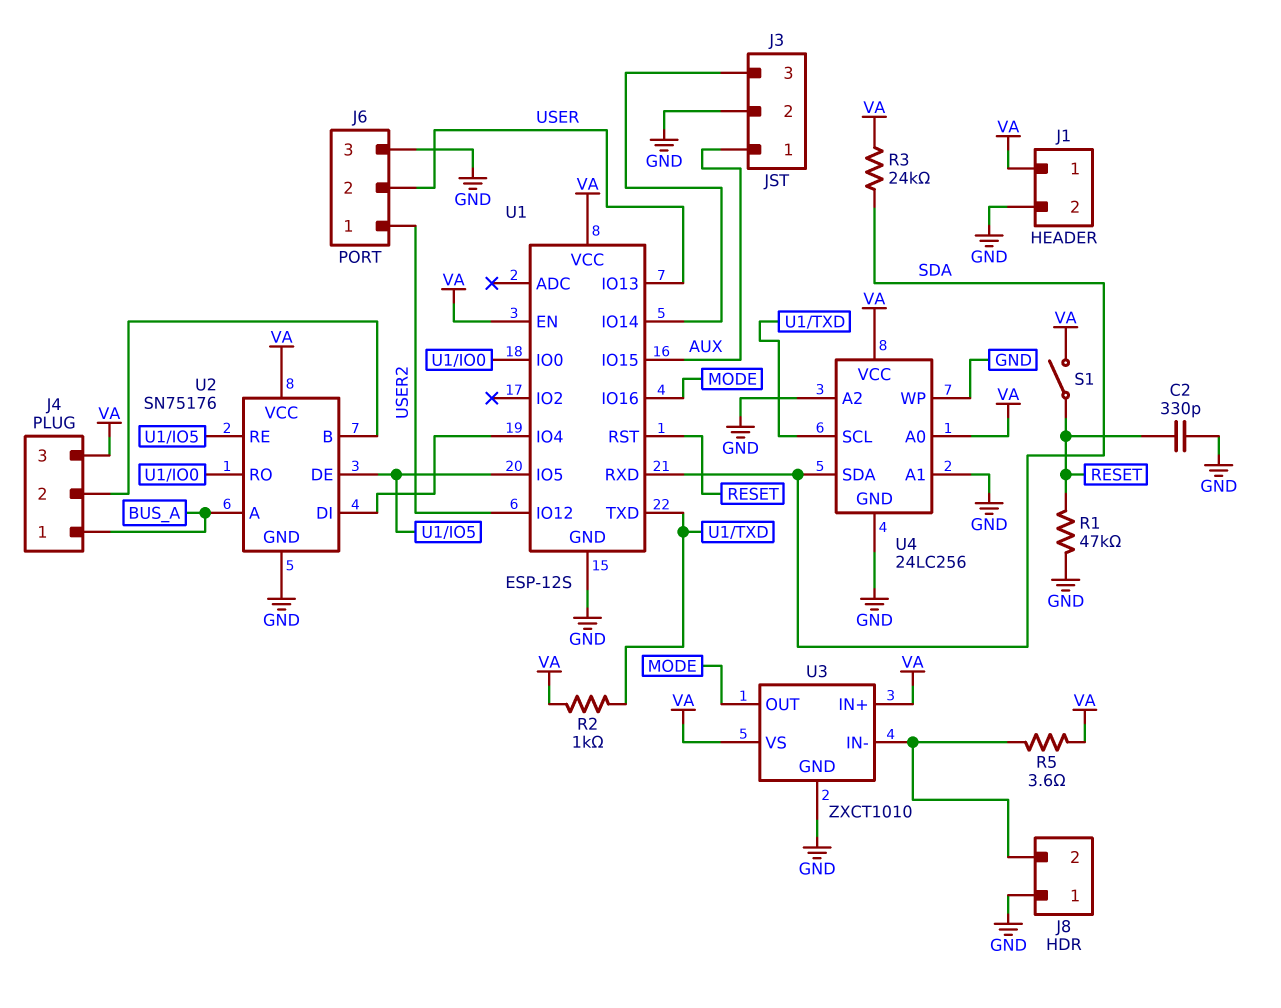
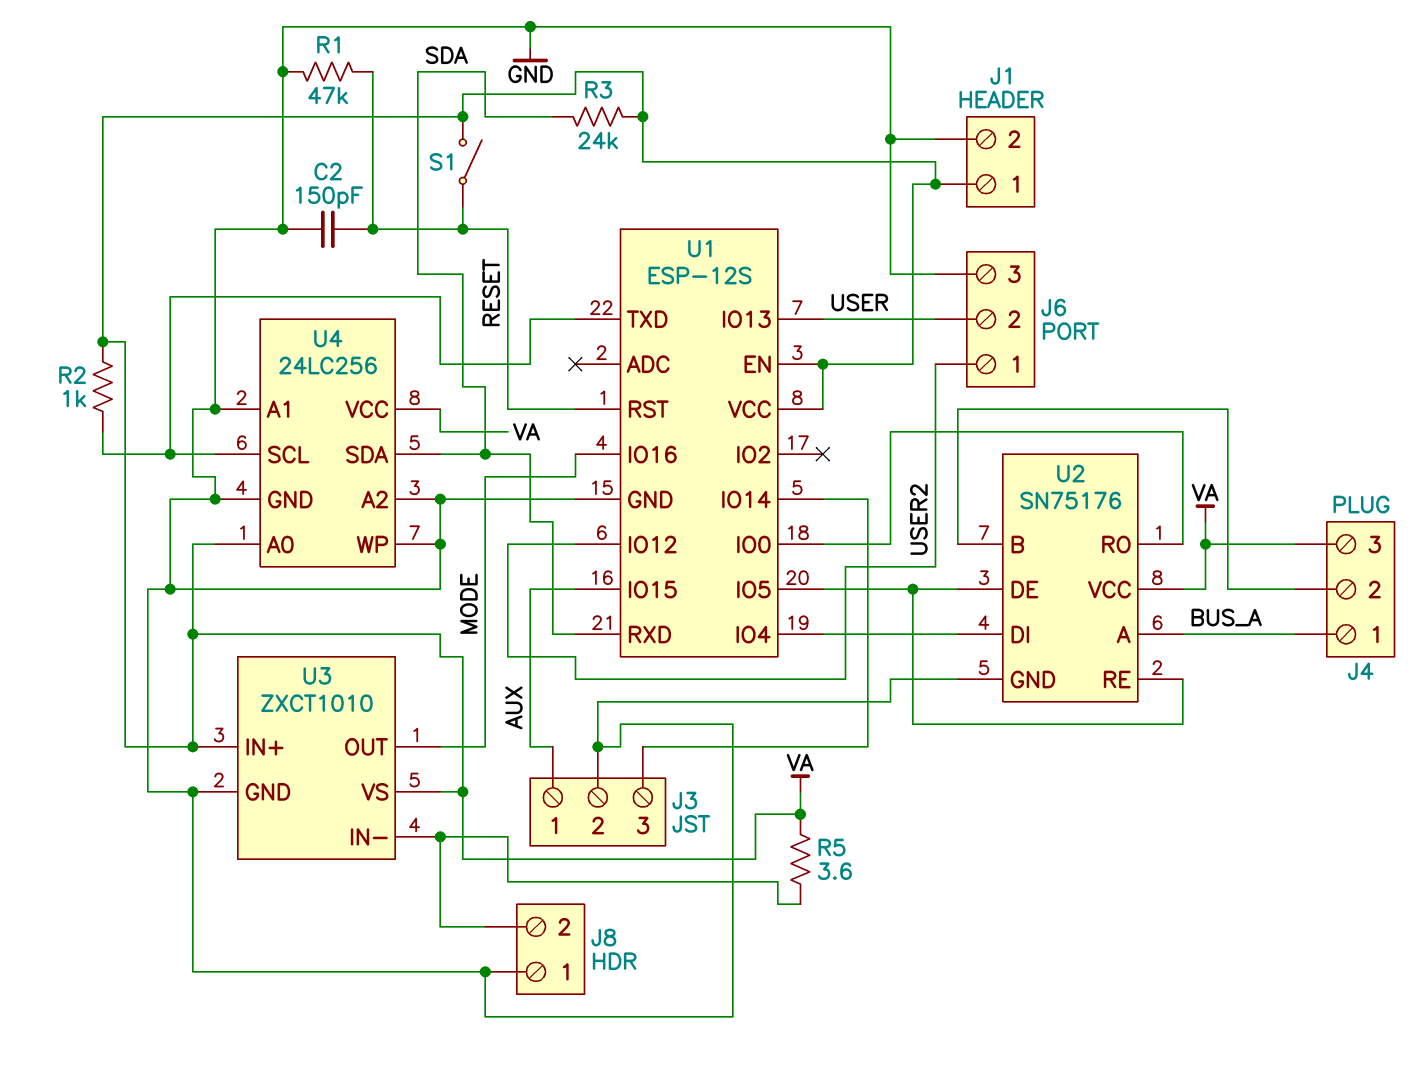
C2: 330pF (GND, RESET) -> 150pF (GND, RESET)

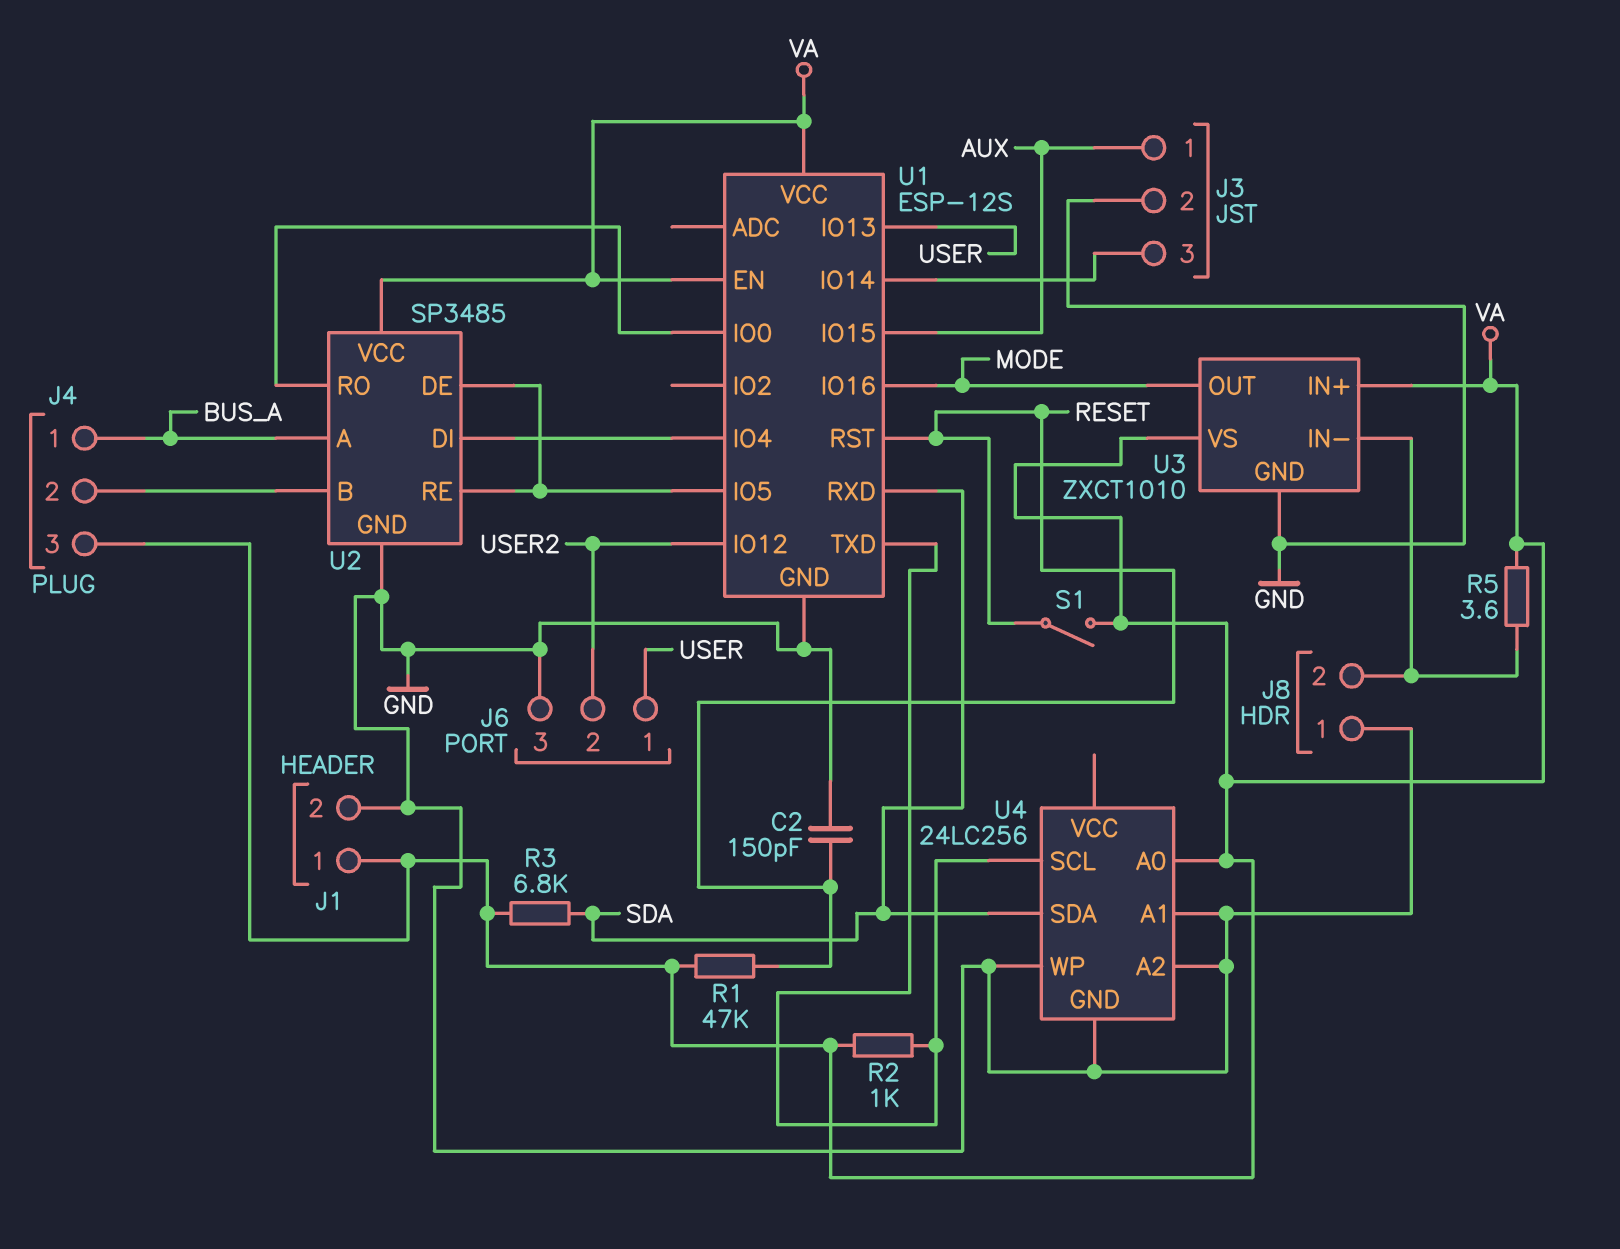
J6 pin 1: USER2 -> USER
J6 pin 2: USER -> USER2
R1: 47k (GND, RESET) -> 47k (RESET, VA)
R3: 24k (SDA, VA) -> 6.8k (SDA, VA)
U2: SN75176 -> SP3485
U4 pin VCC: VA -> none

